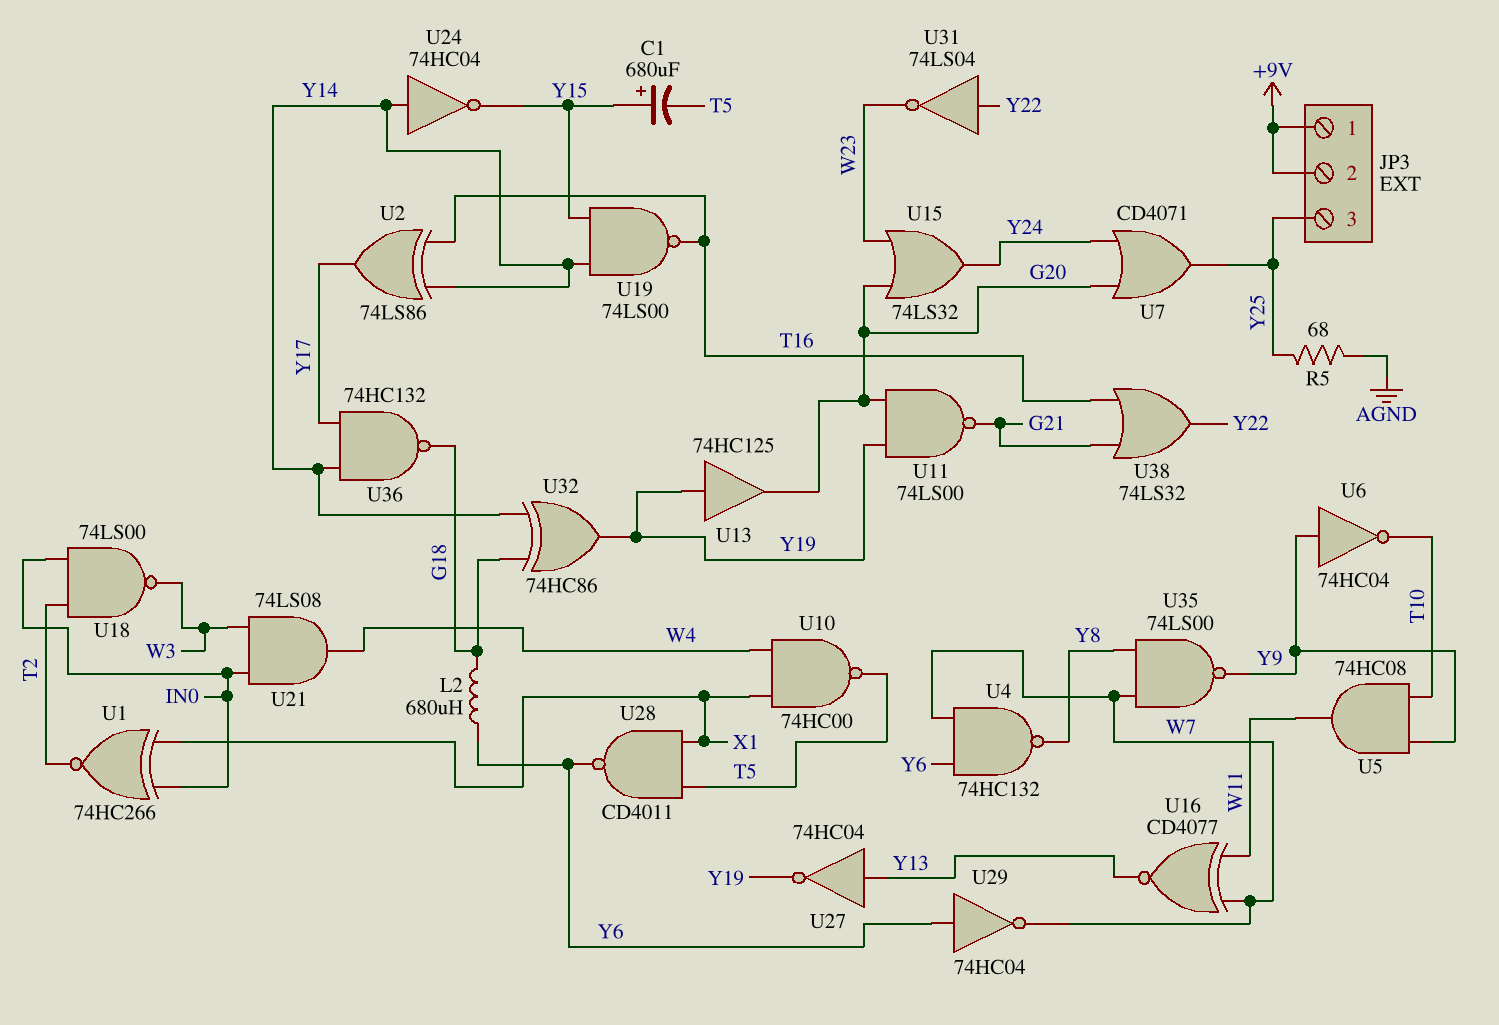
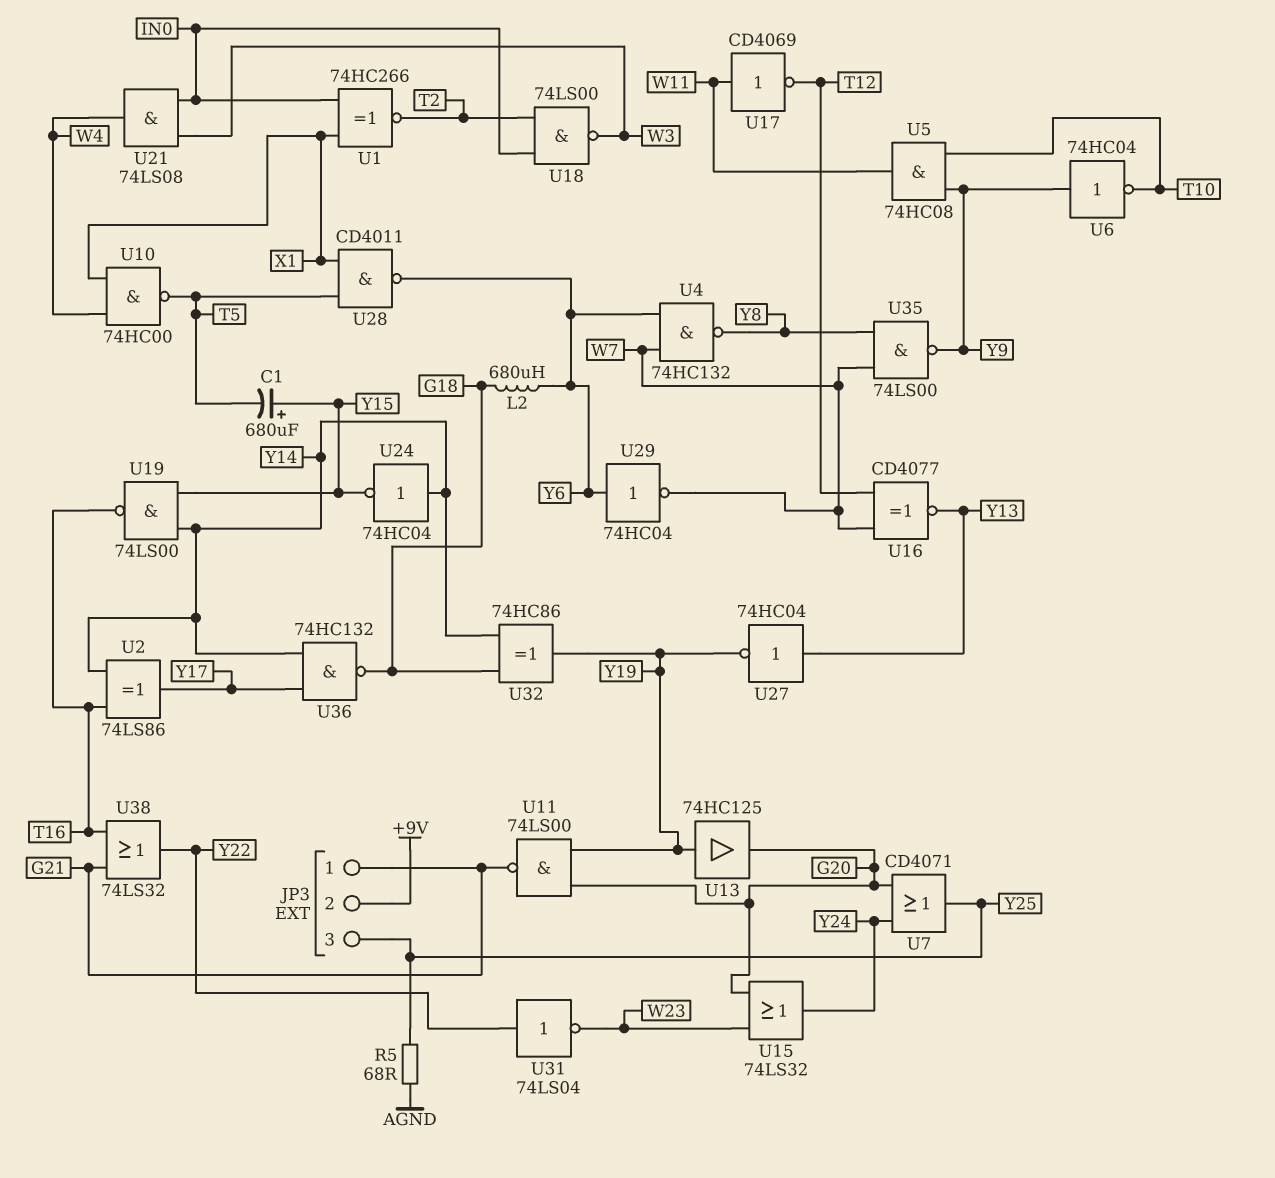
JP3 pin 1: +9V -> G21
U16: XNOR CD4077 (in W7, in W11, out Y13) -> XNOR CD4077 (in T12, in W7, out Y13)
U17: none -> NOT CD4069 (in W11, out T12)

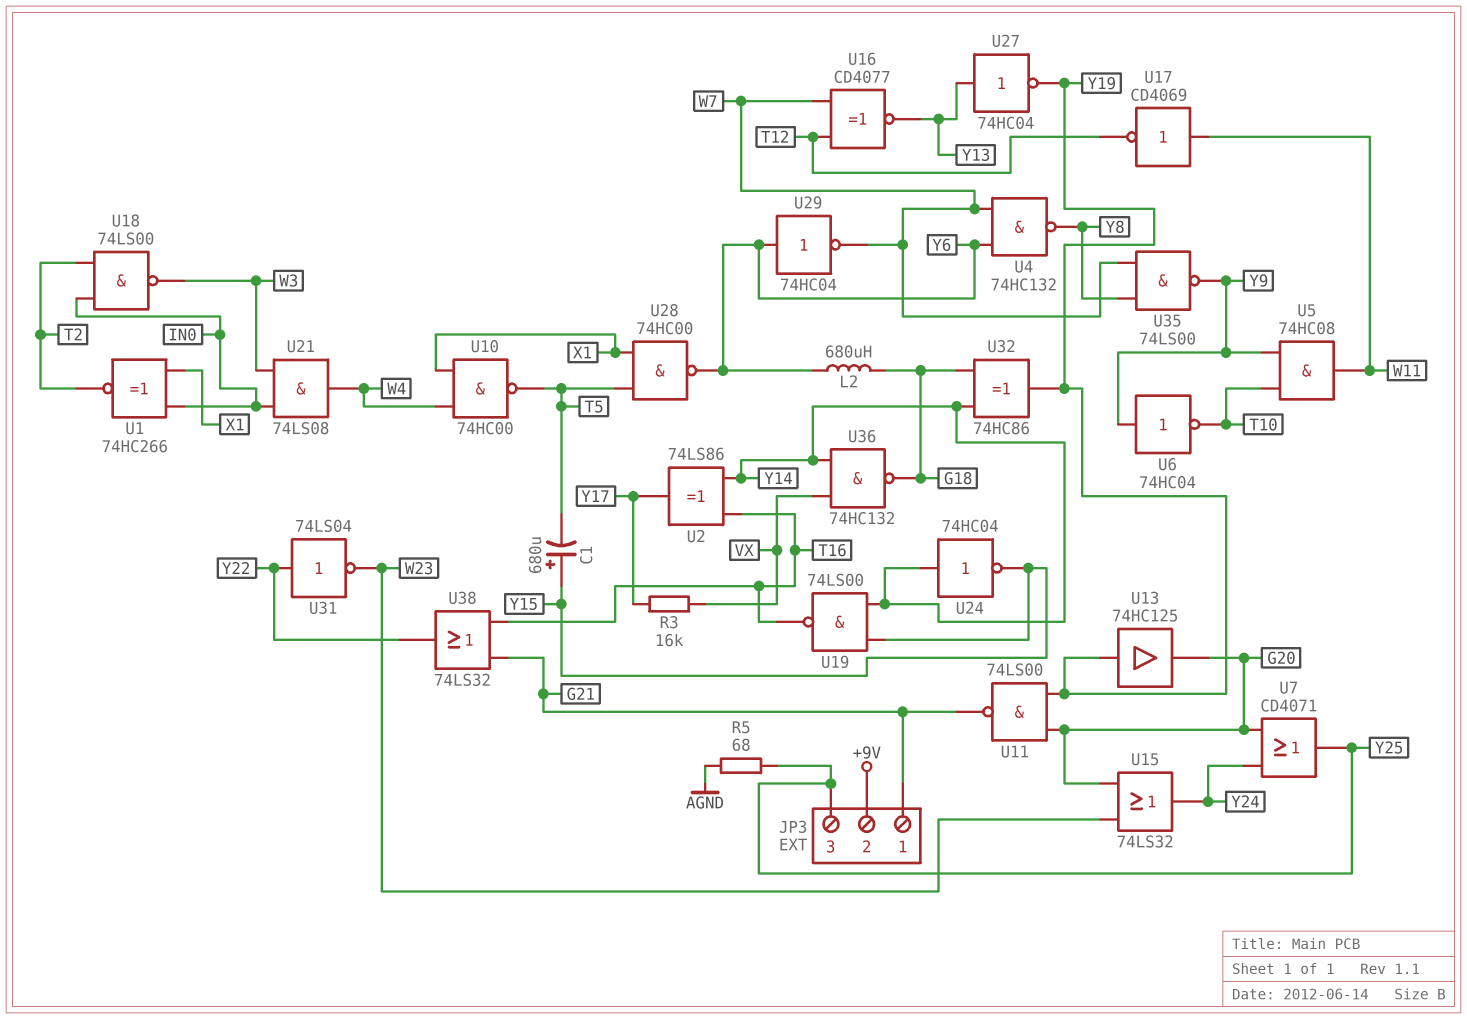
R3: none -> 16k (VX, Y17)
U28: NAND CD4011 (in T5, in X1, out Y6) -> NAND 74HC00 (in T5, in X1, out Y6)
U36: NAND 74HC132 (in Y14, in Y17, out G18) -> NAND 74HC132 (in VX, in Y14, out G18)

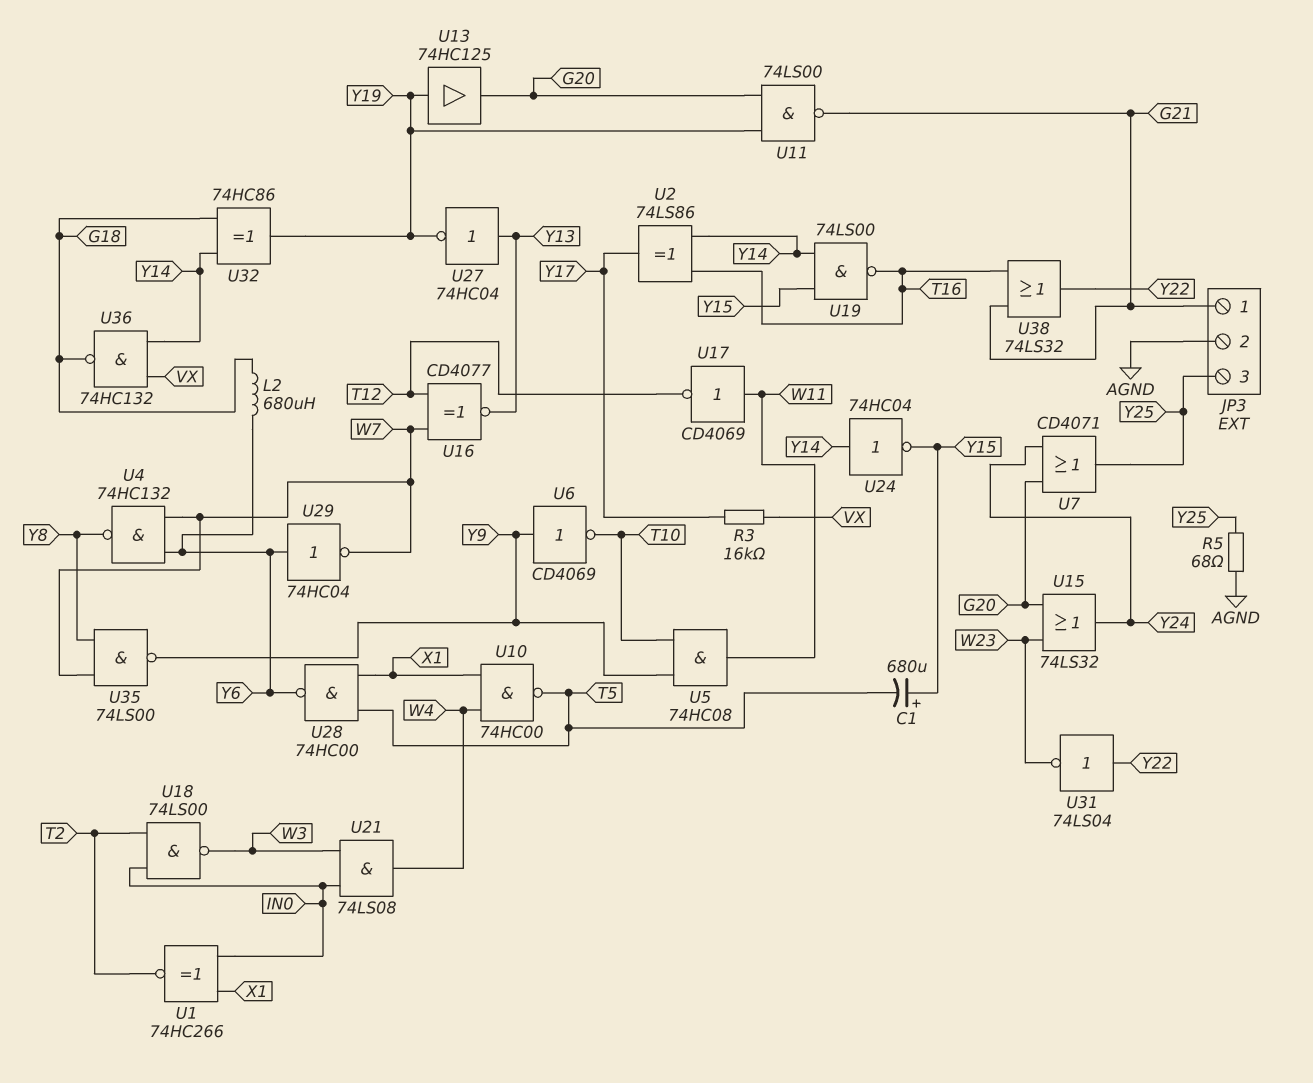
JP3 pin 2: +9V -> AGND
U6: NOT 74HC04 (in Y9, out T10) -> NOT CD4069 (in Y9, out T10)

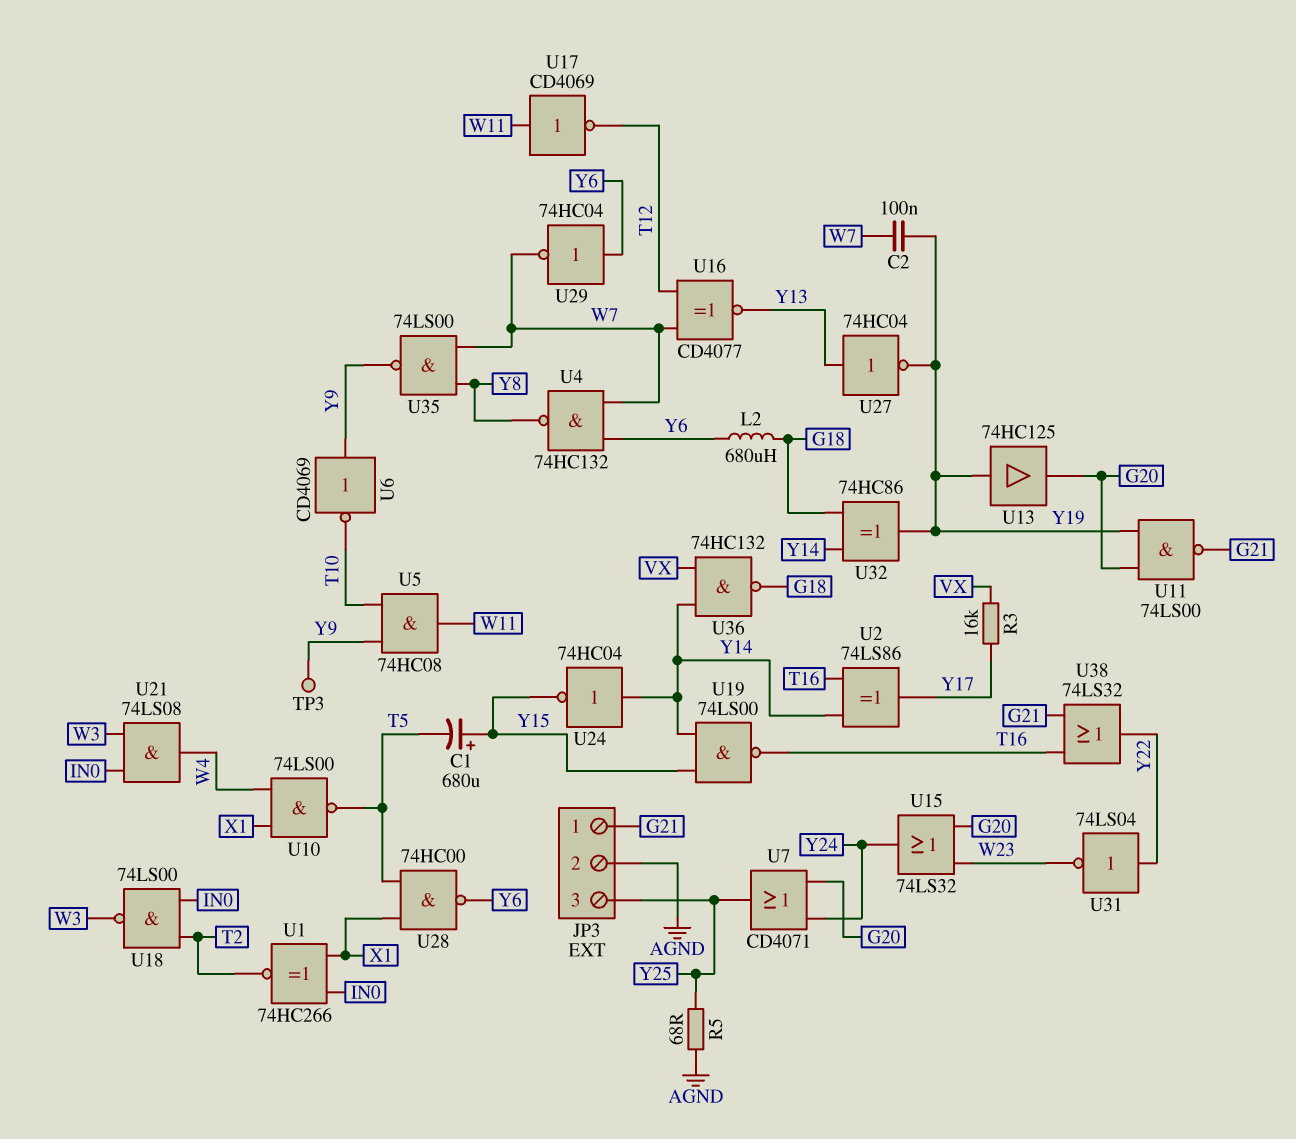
C2: none -> 100nF (W7, Y19)
TP3: none -> test point (Y9)
U10: NAND 74HC00 (in W4, in X1, out T5) -> NAND 74LS00 (in W4, in X1, out T5)

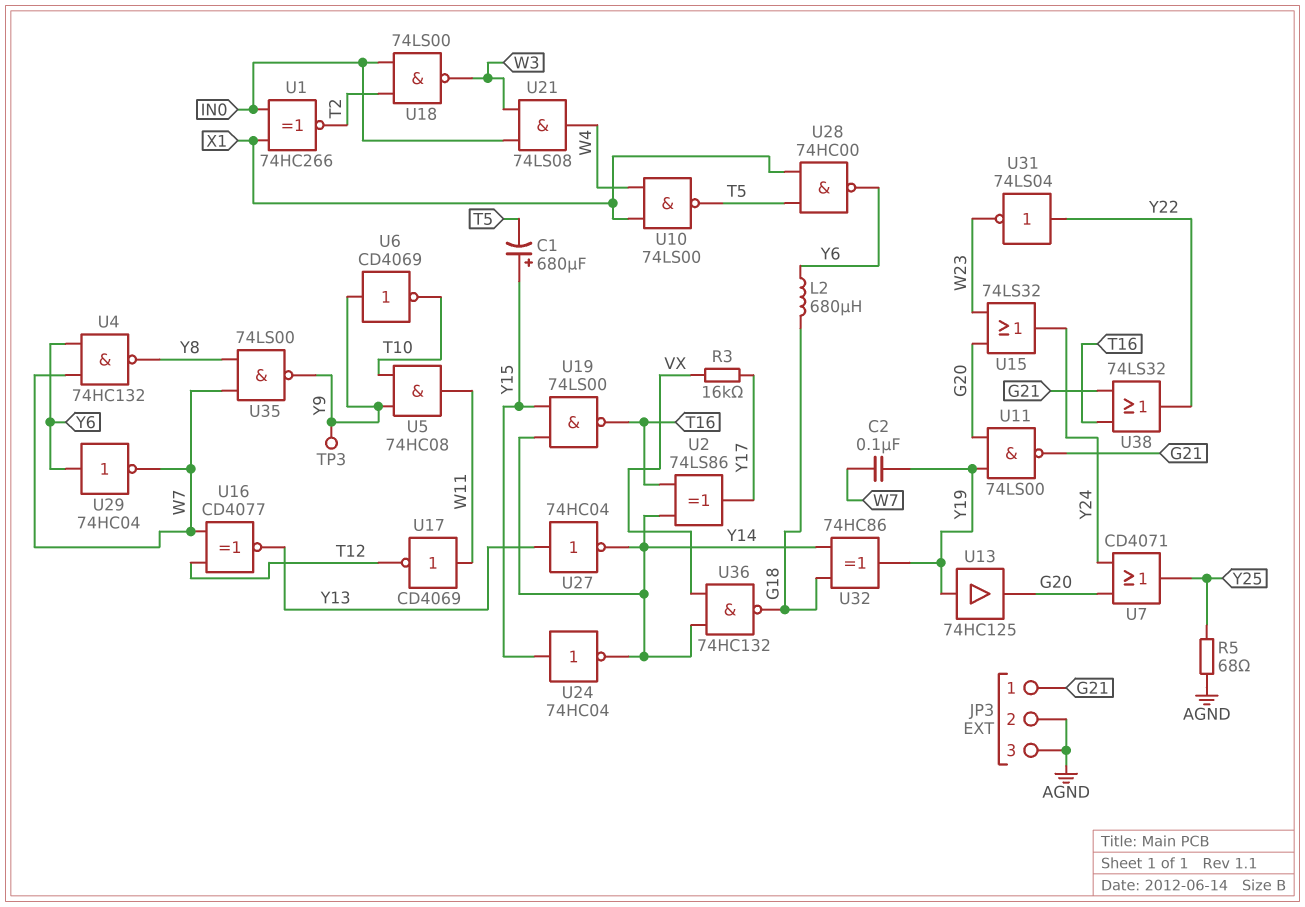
JP3 pin 3: Y25 -> AGND
U24: NOT 74HC04 (in Y14, out Y15) -> NOT 74HC04 (in Y15, out Y14)
U27: NOT 74HC04 (in Y13, out Y19) -> NOT 74HC04 (in Y13, out Y14)

